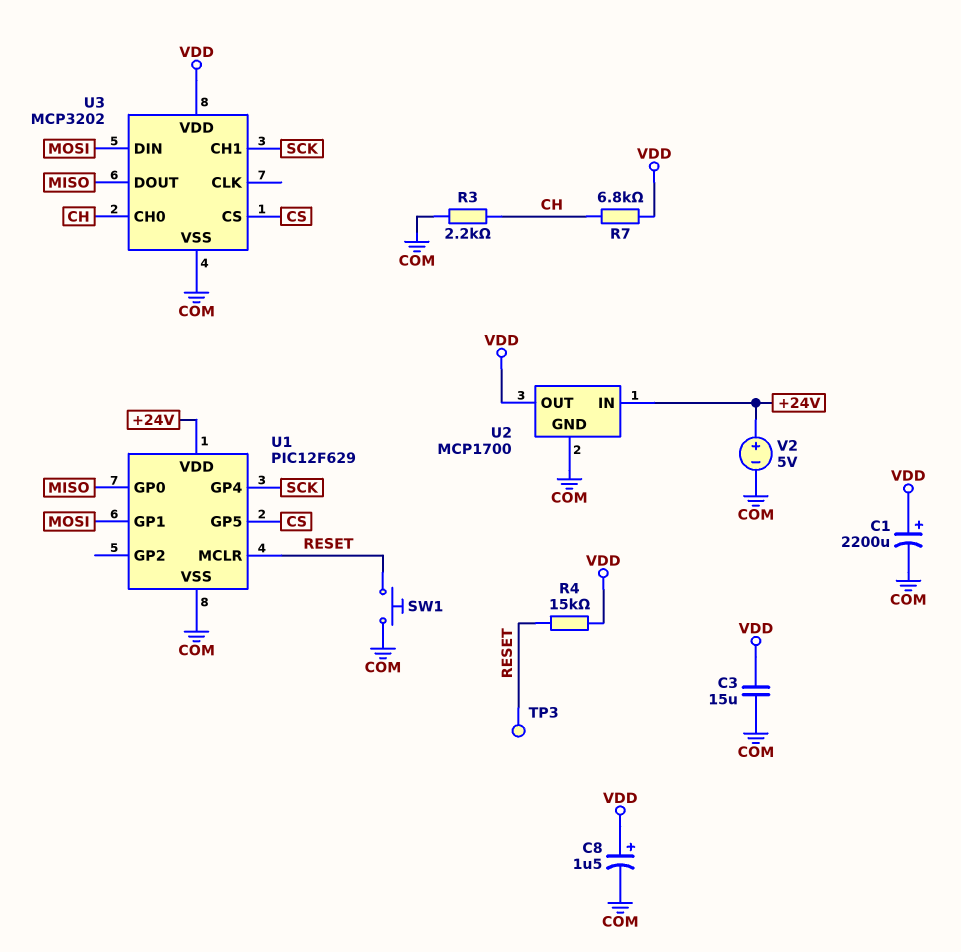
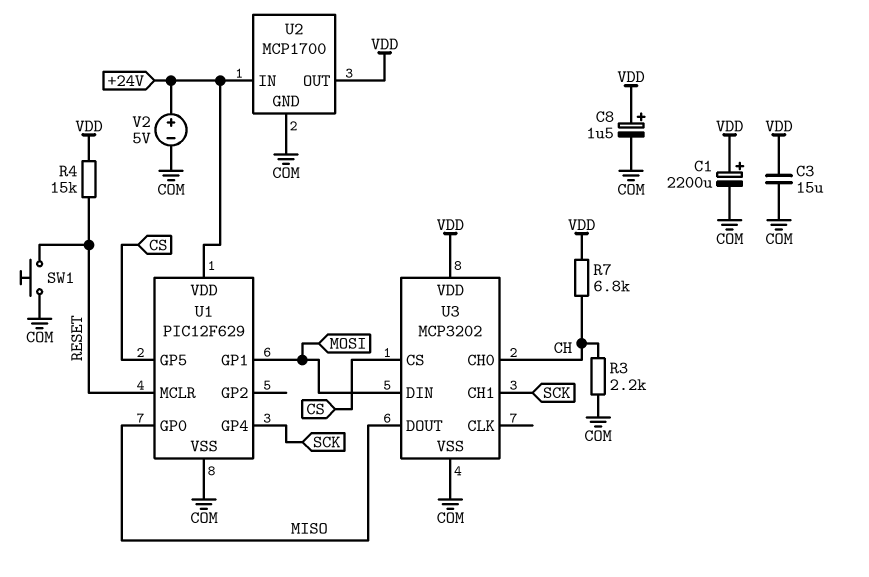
TP3: test point (RESET) -> none

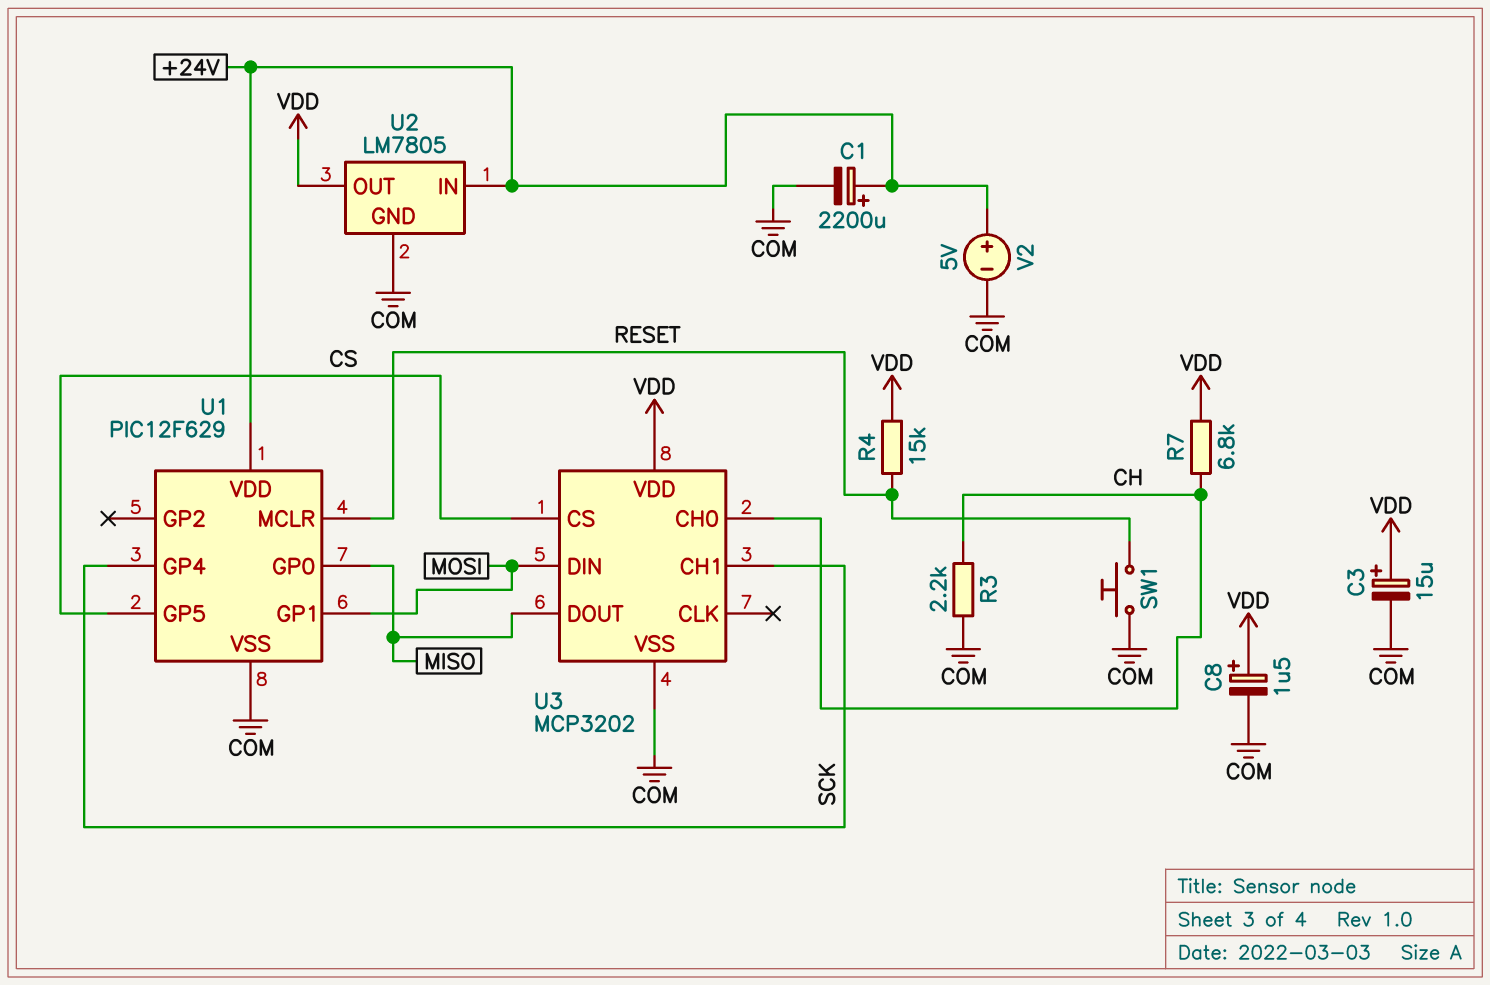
C1: 2200uF (plus VDD, minus COM) -> 2200uF (plus +24V, minus COM)
C3: 15uF (COM, VDD) -> 15uF (plus VDD, minus COM)
U2: MCP1700 -> LM7805

